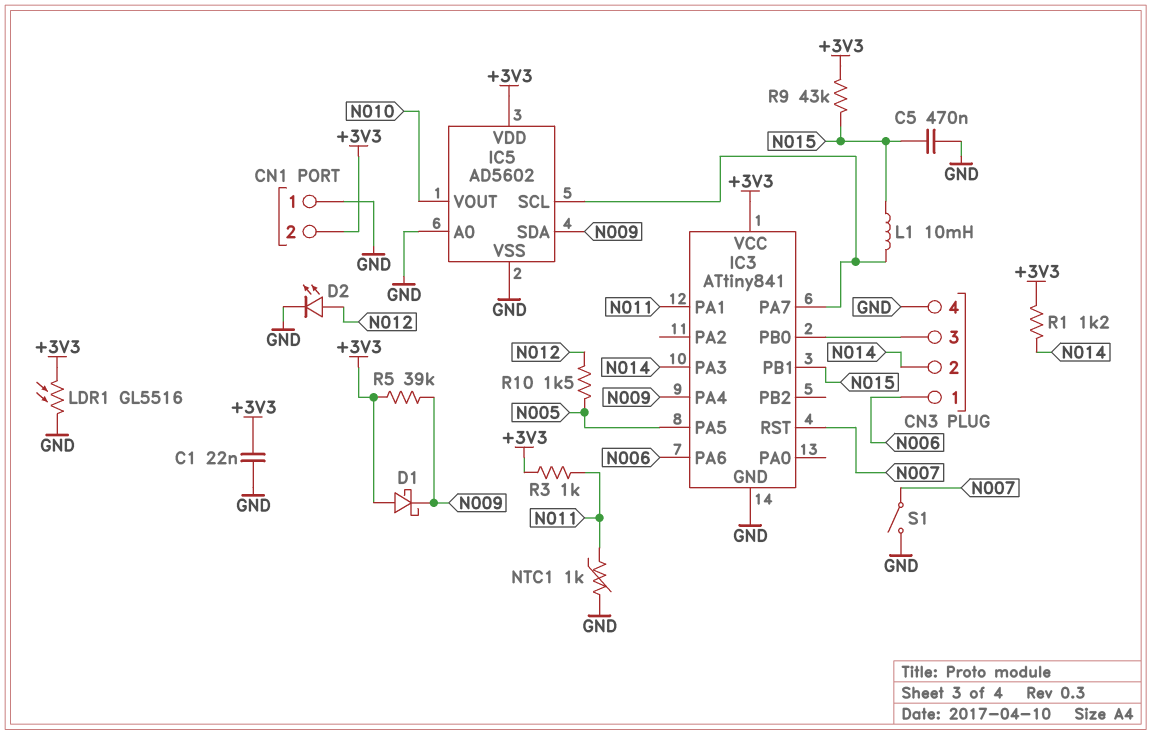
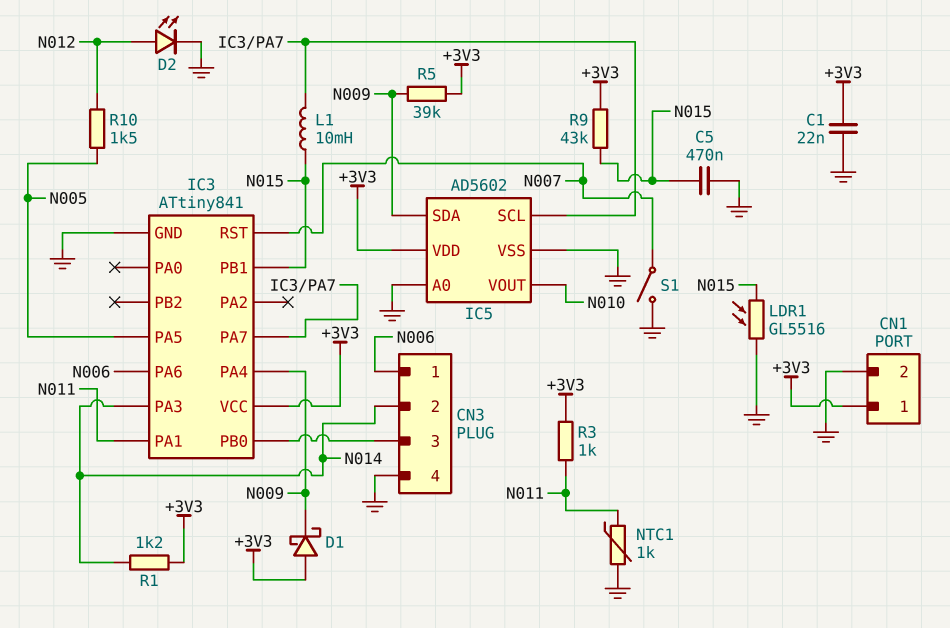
CN1 pin 1: GND -> +3V3
CN1 pin 2: +3V3 -> GND
LDR1: GL5516 (+3V3, GND) -> GL5516 (GND, N015)

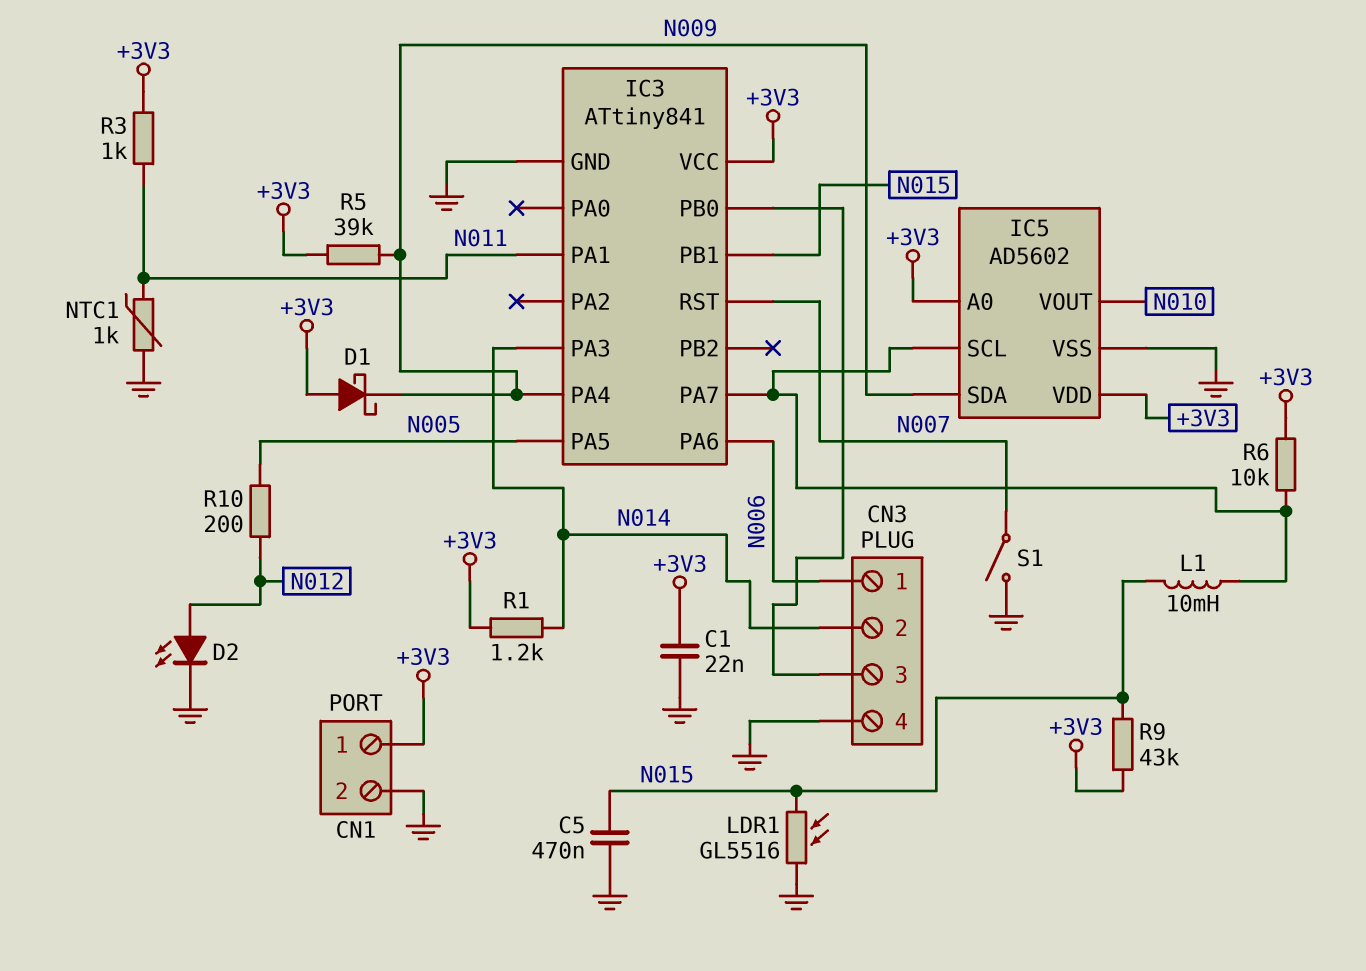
IC5 pin A0: GND -> +3V3
R6: none -> 10k (+3V3, IC3/PA7)
R10: 1.5k (N005, N012) -> 200 (N005, N012)

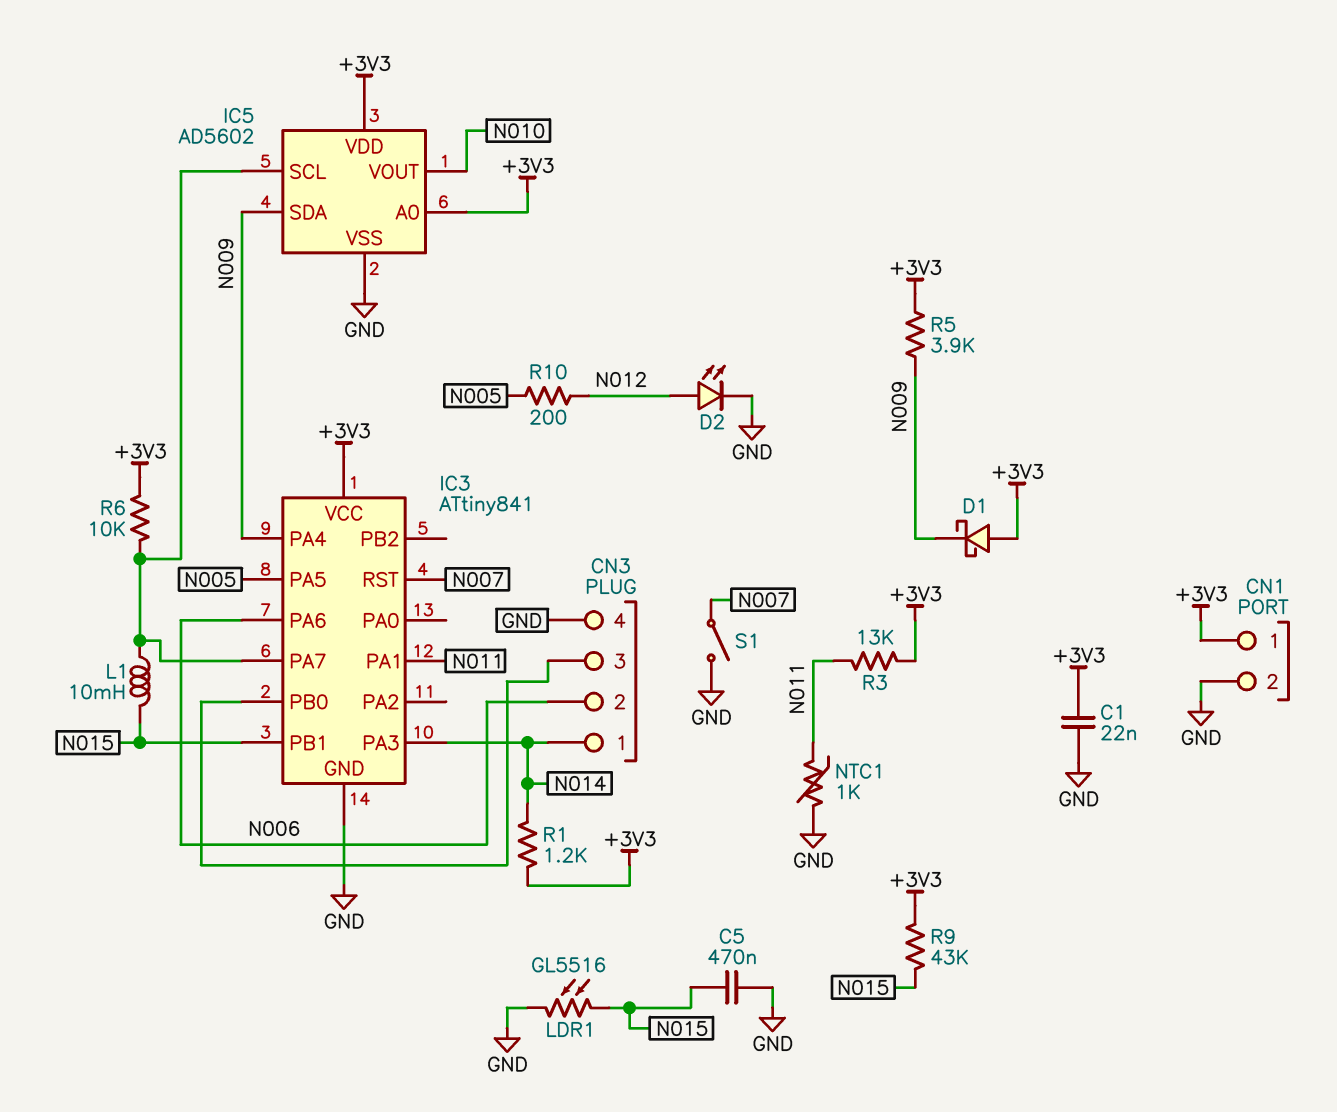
CN3 pin 1: N006 -> N014
CN3 pin 2: N014 -> N006
R3: 1k (+3V3, N011) -> 13k (+3V3, N011)
R5: 39k (+3V3, N009) -> 3.9k (+3V3, N009)

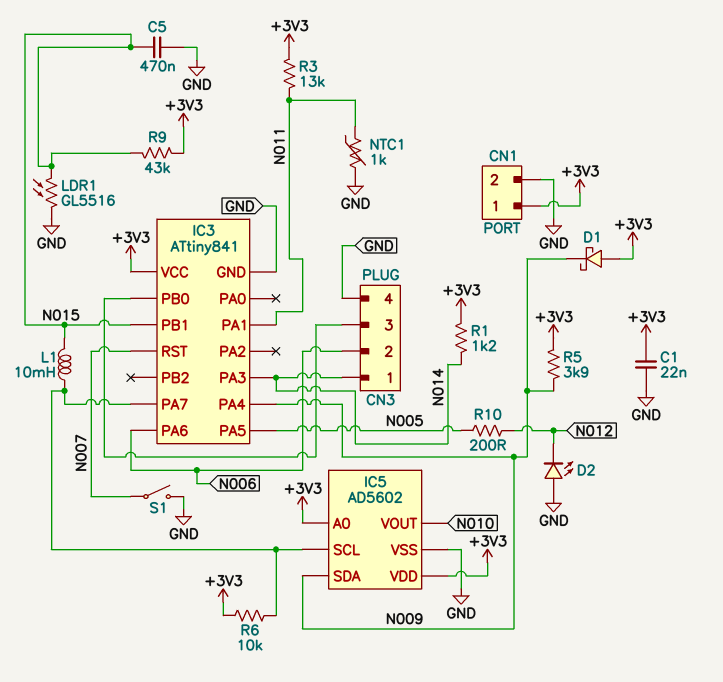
D2: LED (A N012, K GND) -> LED (A GND, K N012)

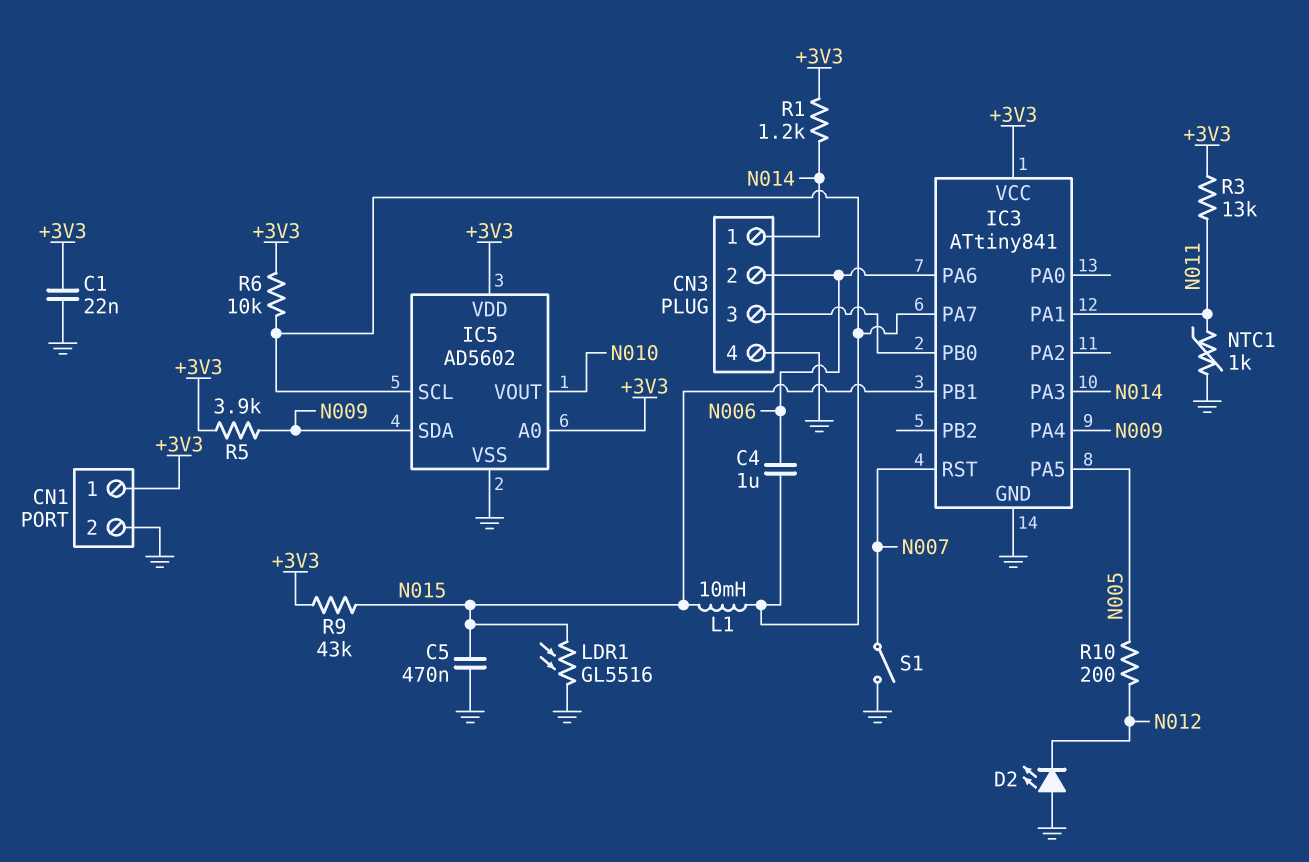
C4: none -> 1uF (IC3/PA7, N006)
D1: schottky (A +3V3, K N009) -> none

